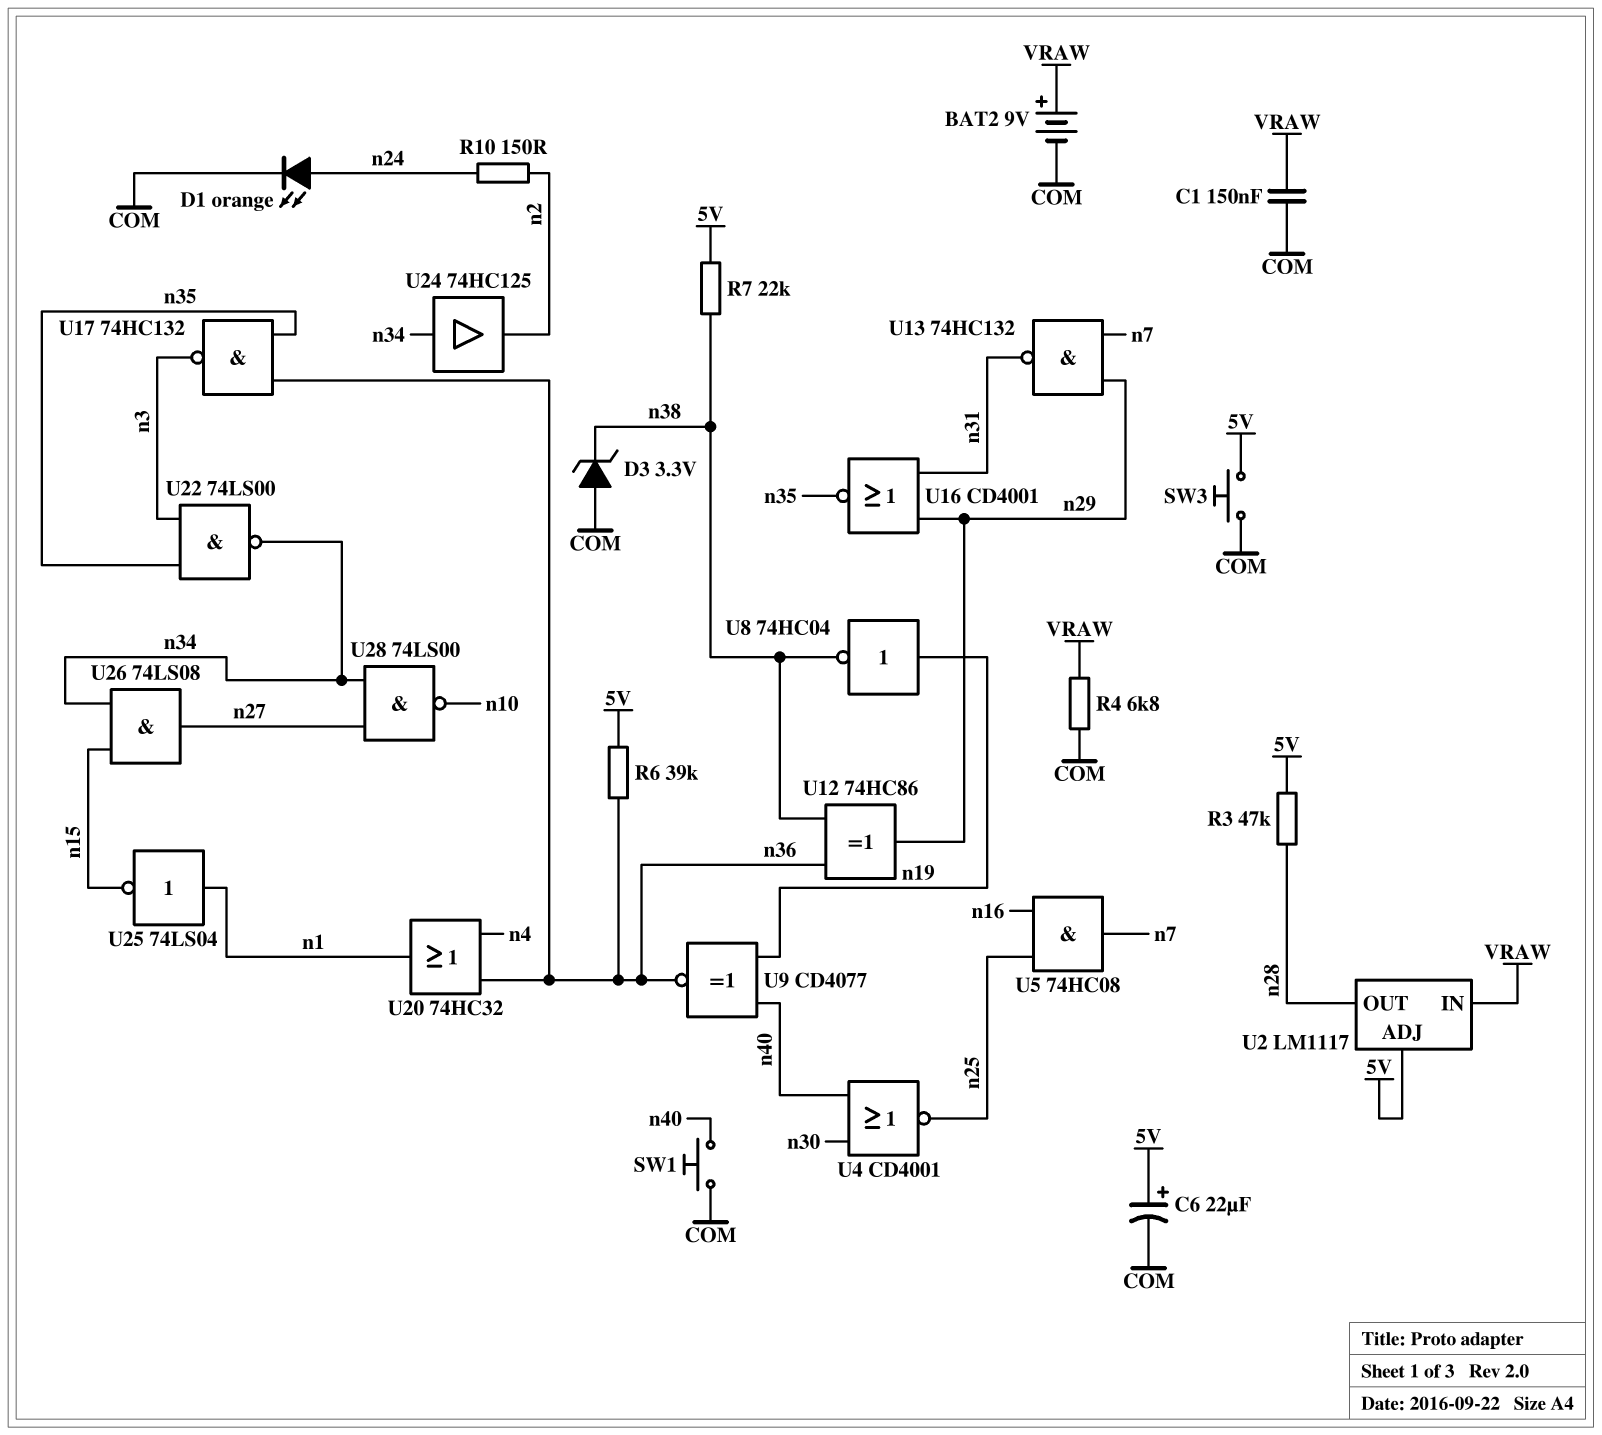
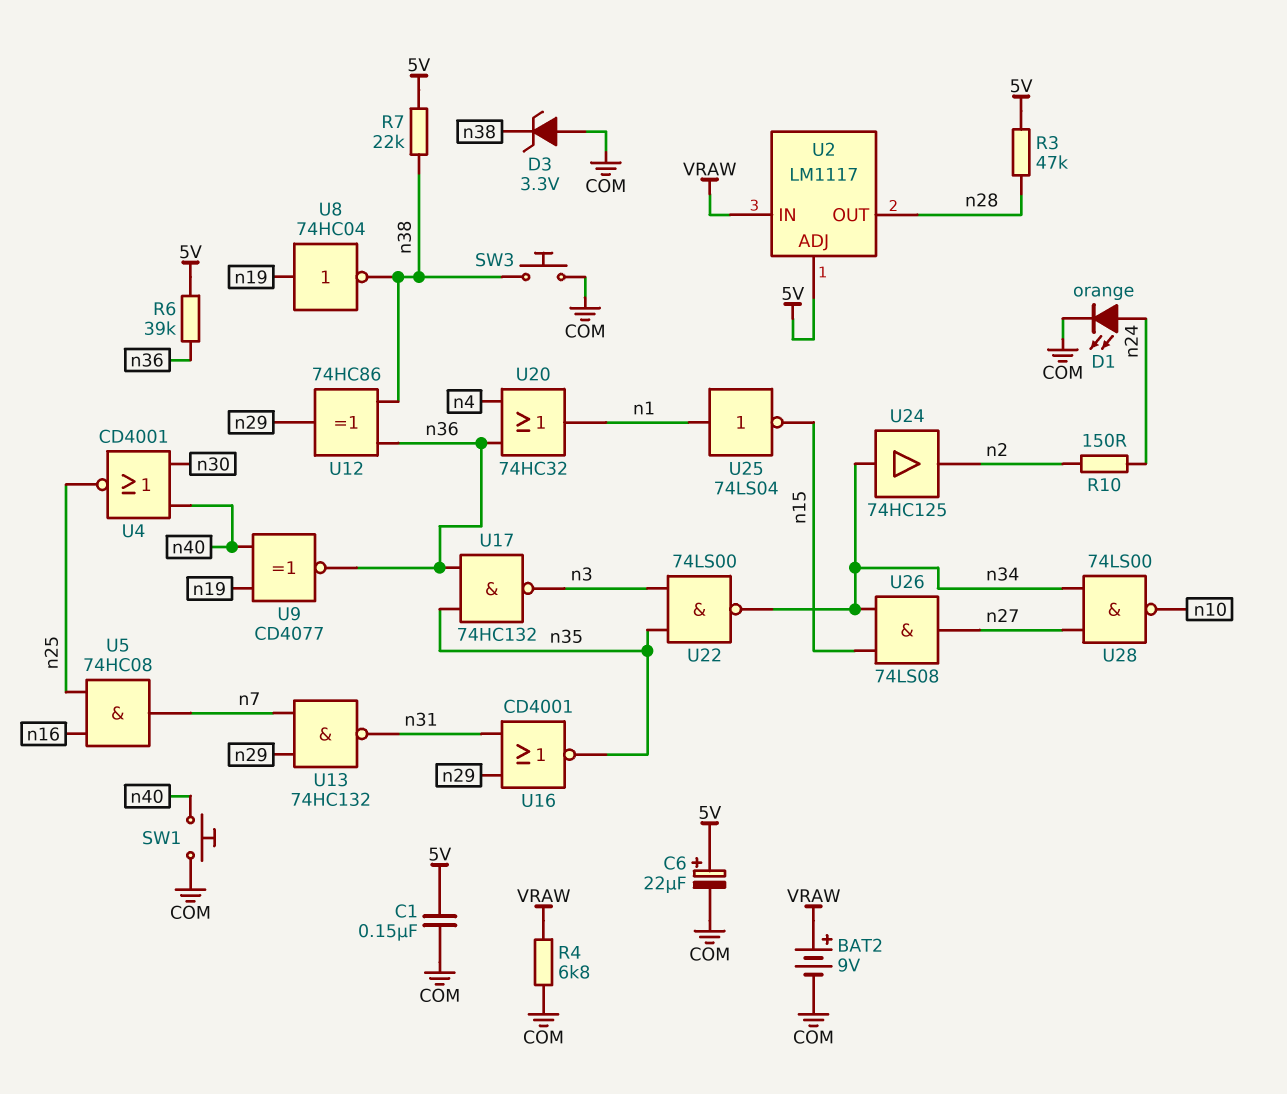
C1: 150nF (COM, VRAW) -> 150nF (5V, COM)
SW3: button (5V, COM) -> button (COM, n38)

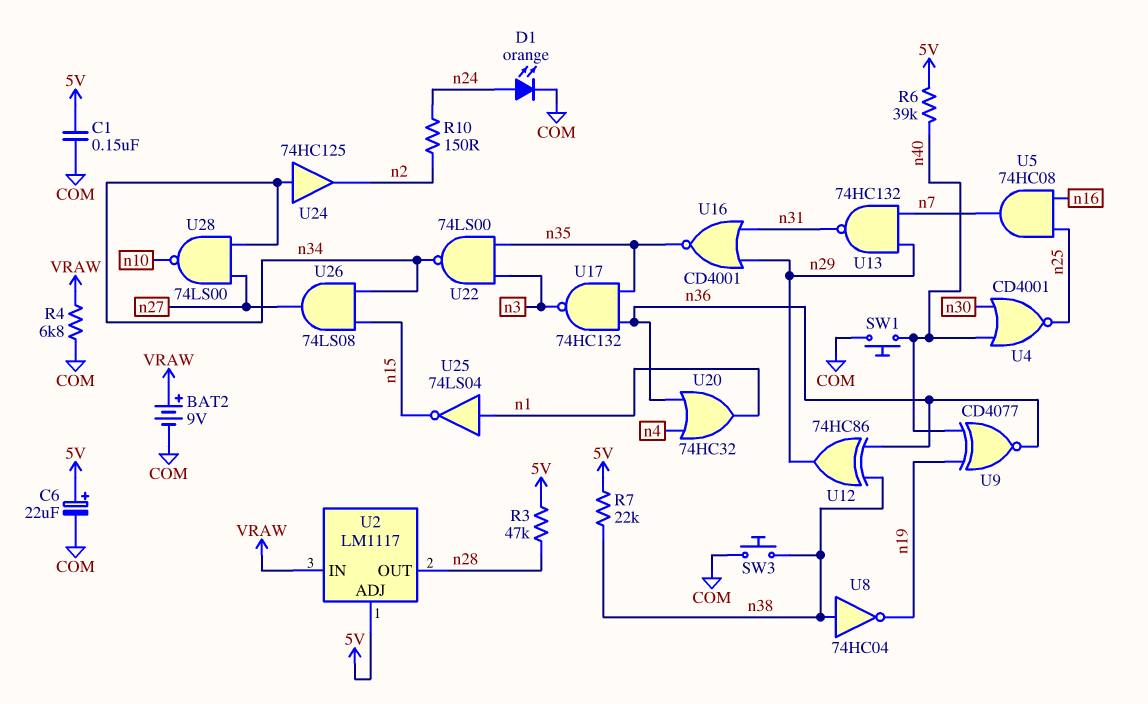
D3: zener 3.3V (A COM, K n38) -> none
R6: 39k (5V, n36) -> 39k (5V, n40)
U8: NOT 74HC04 (in n19, out n38) -> NOT 74HC04 (in n38, out n19)

